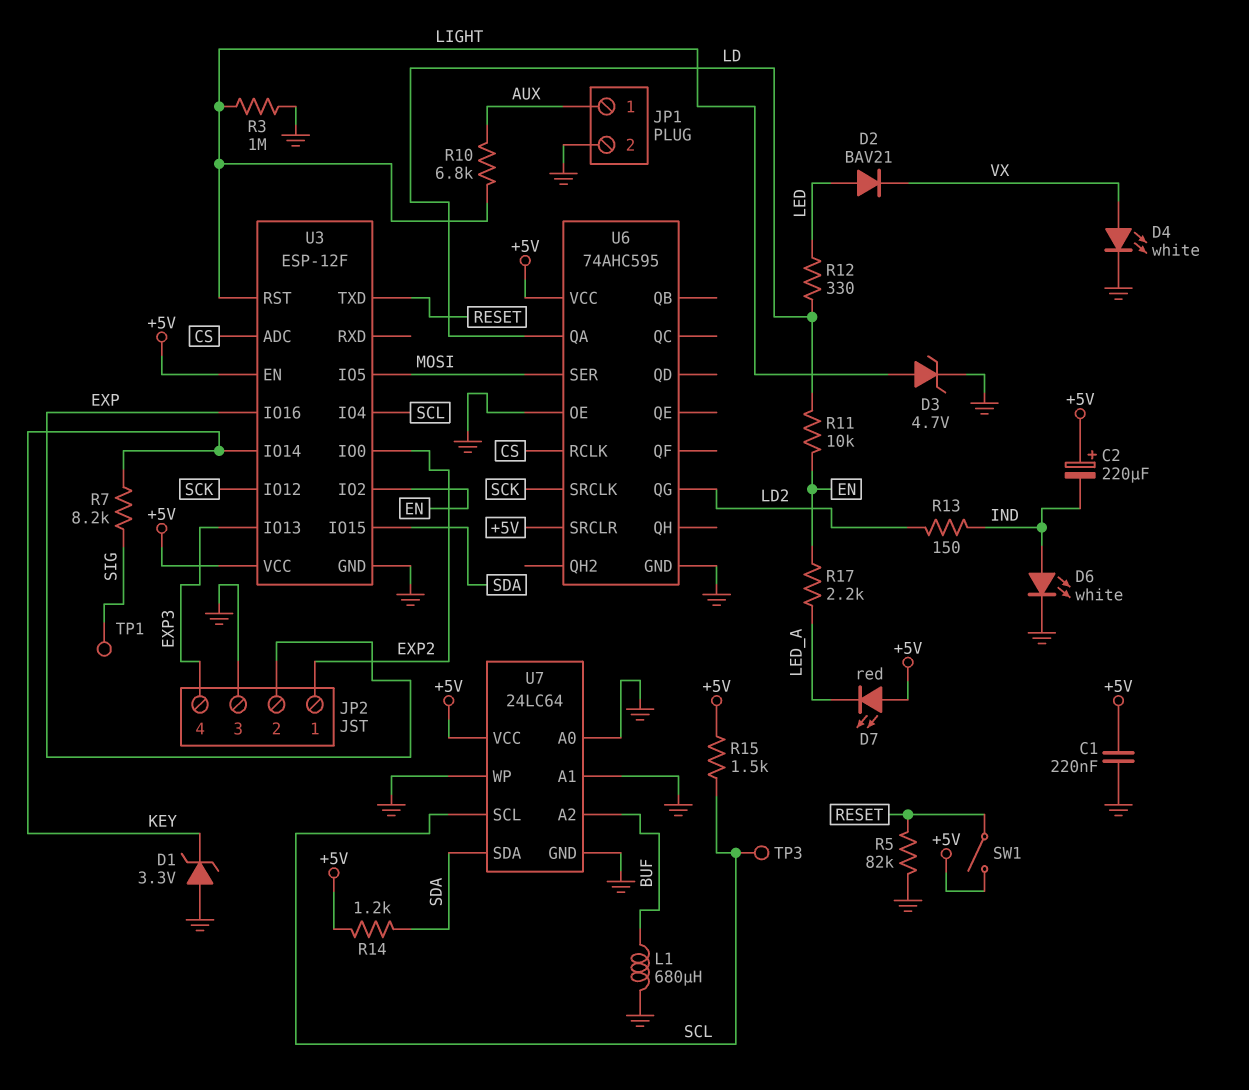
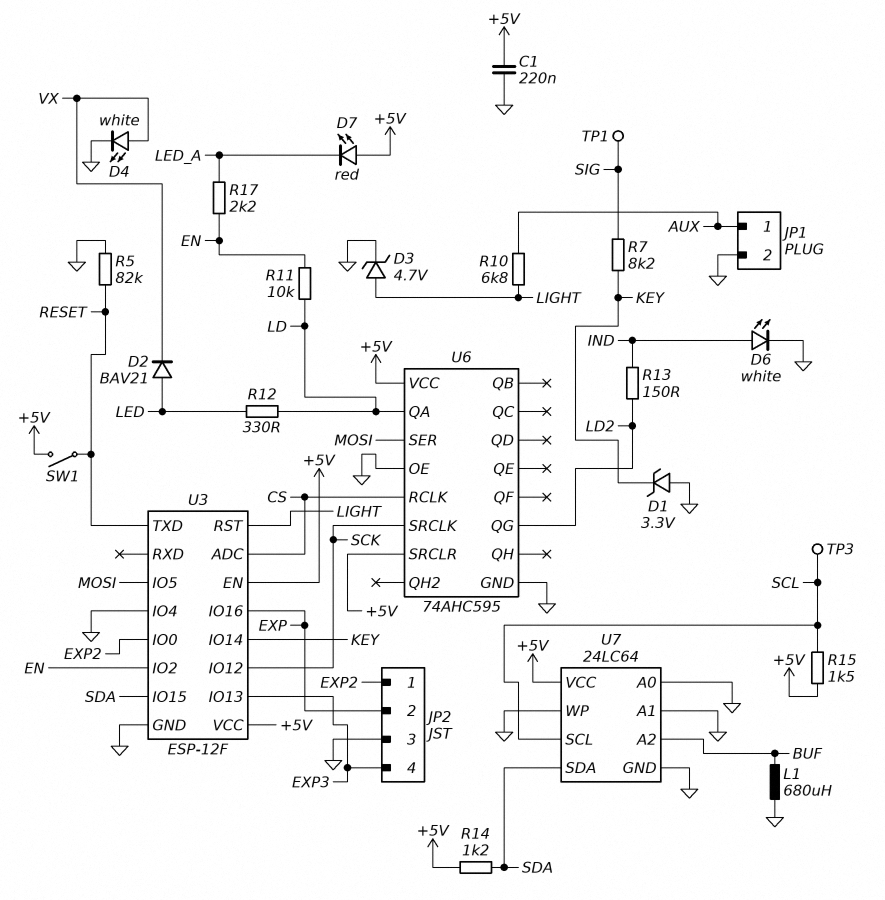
C2: 220uF (plus +5V, minus IND) -> none
R3: 1M (GND, LIGHT) -> none
U3 pin IO4: SCL -> GND

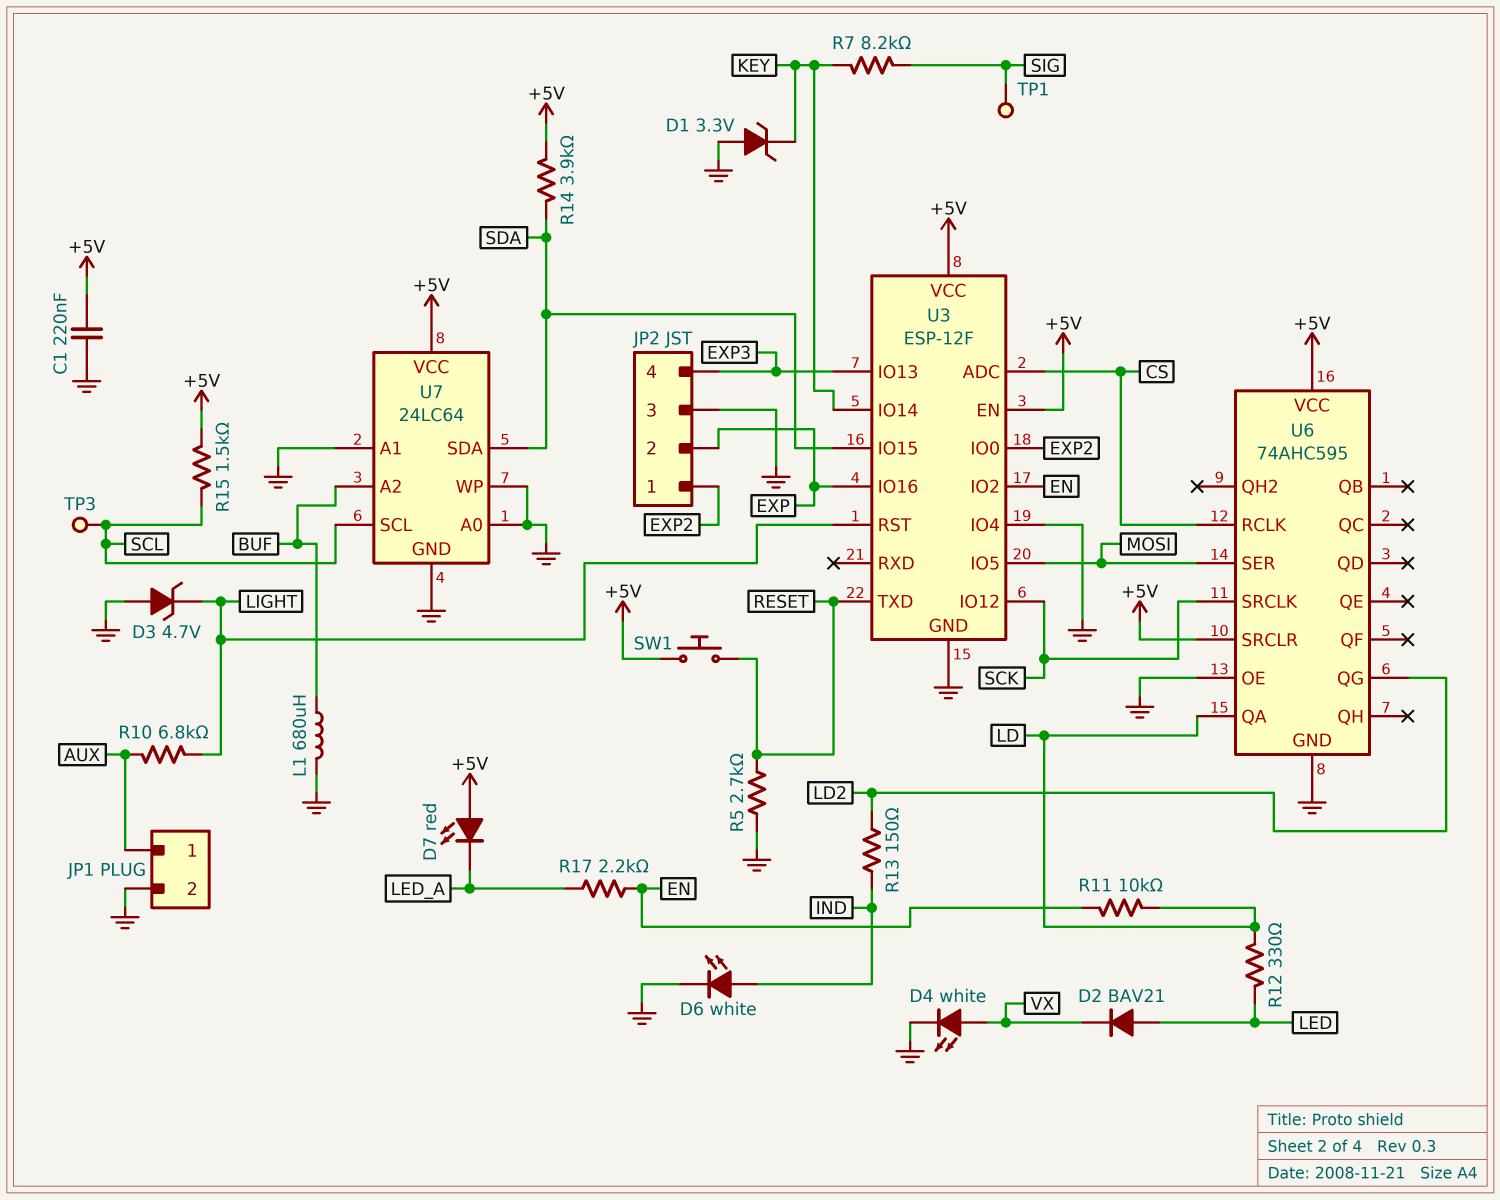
D3: zener 4.7V (A LIGHT, K GND) -> zener 4.7V (A GND, K LIGHT)
R5: 82k (GND, RESET) -> 2.7k (GND, RESET)
R14: 1.2k (+5V, SDA) -> 3.9k (+5V, SDA)
SW1: switch (+5V, RESET) -> button (+5V, RESET)

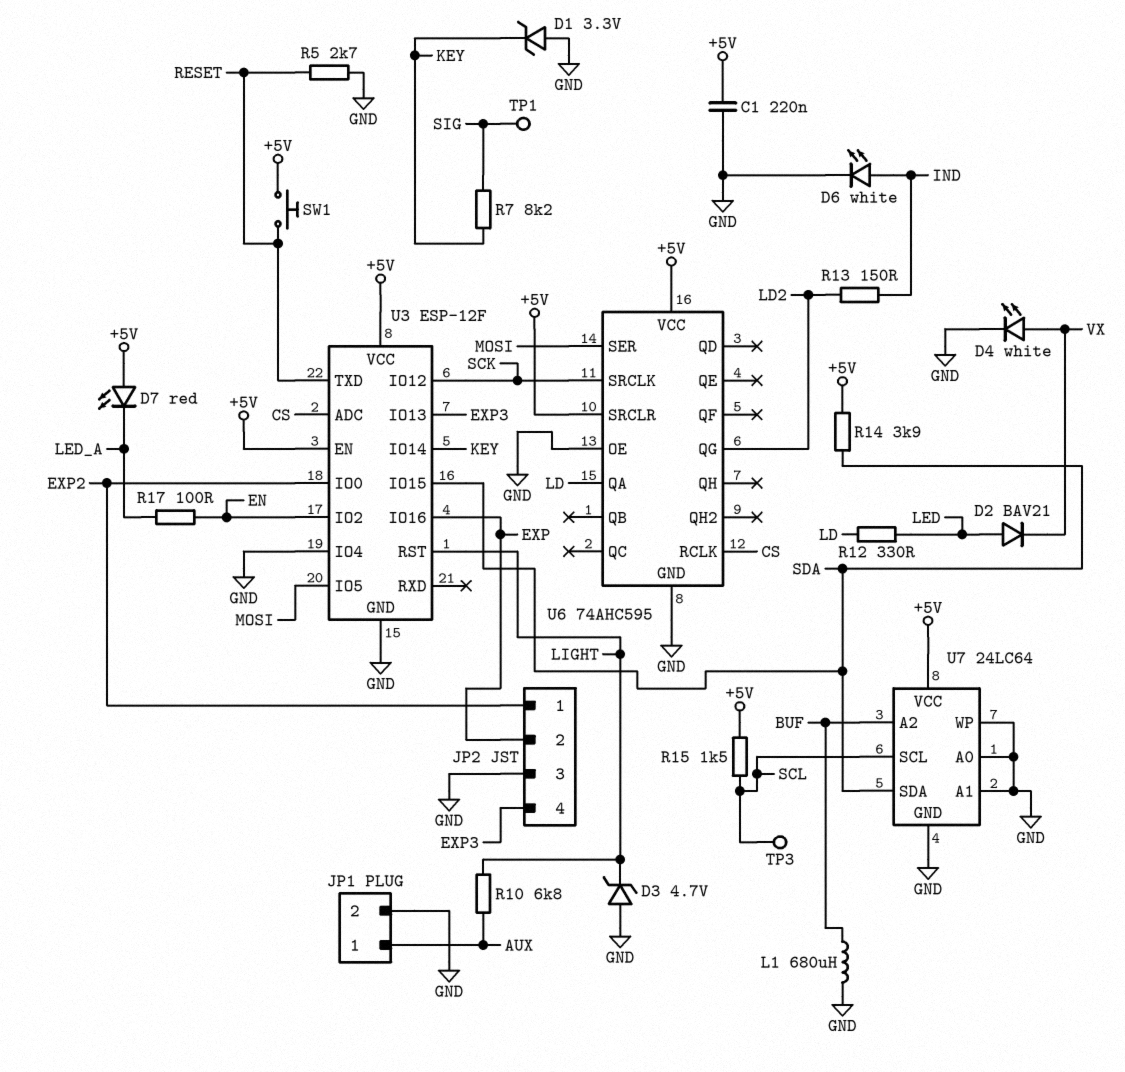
R11: 10k (EN, LD) -> none
R17: 2.2k (EN, LED_A) -> 100 (EN, LED_A)

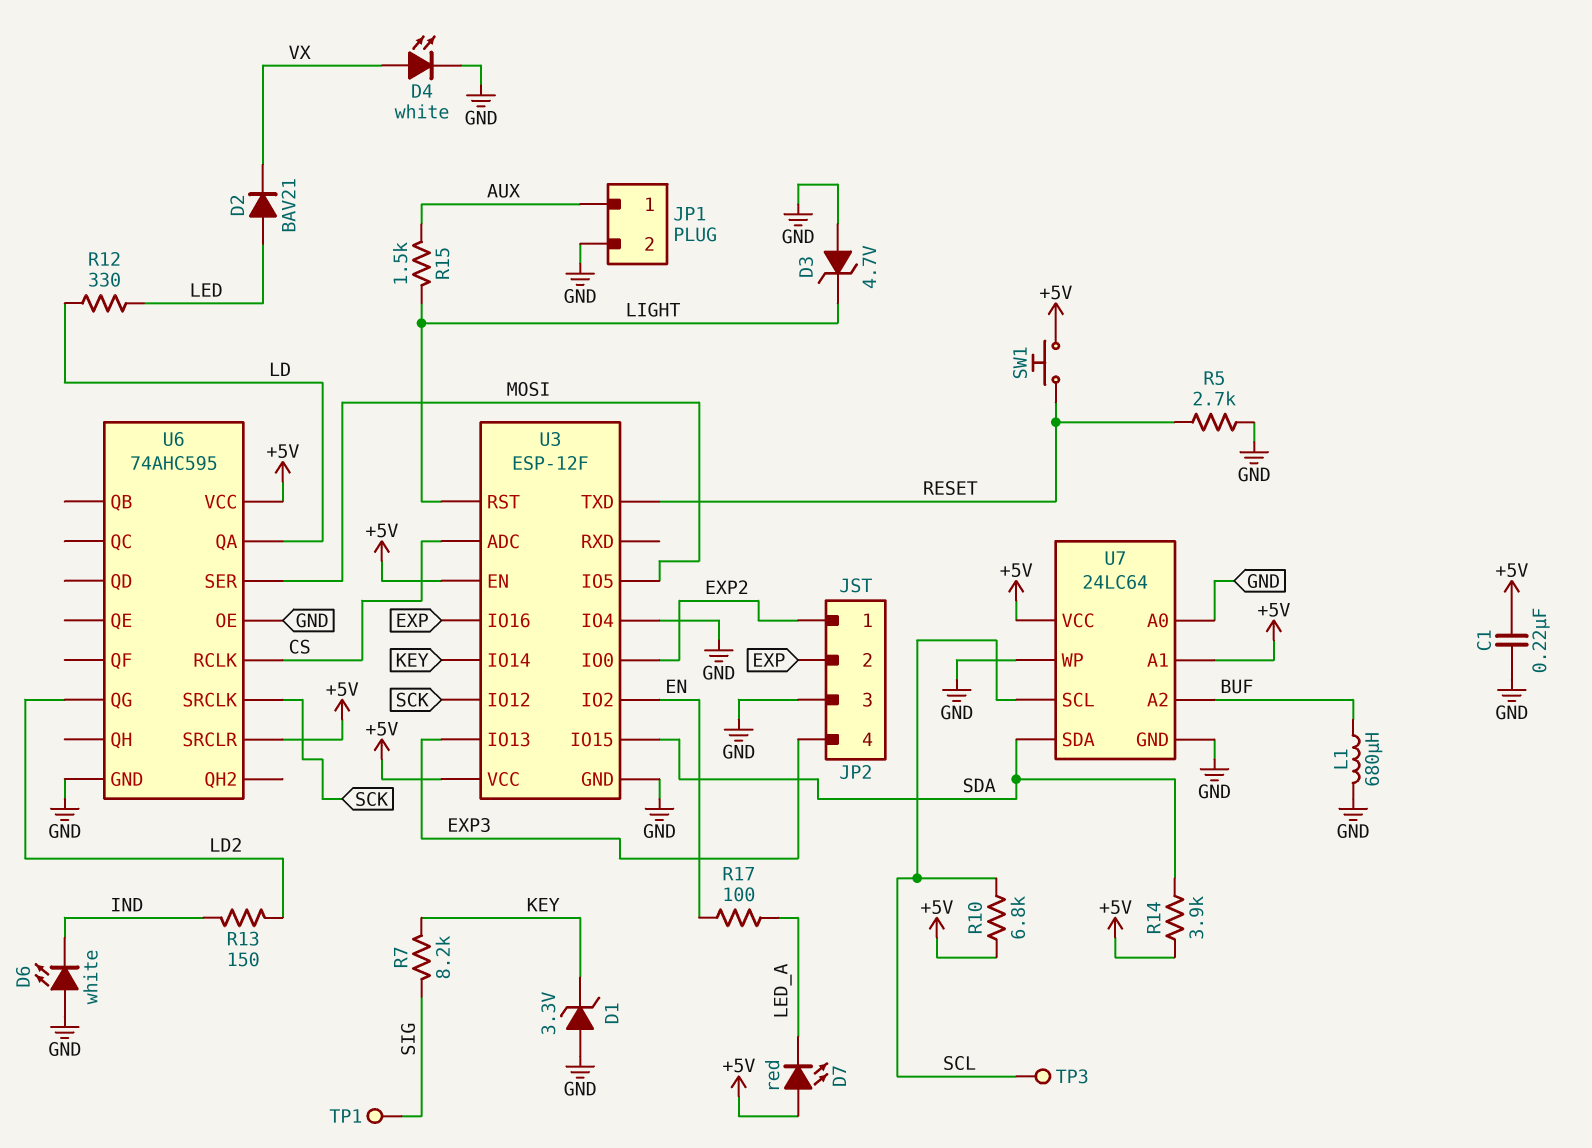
D6: LED white (A IND, K GND) -> LED white (A GND, K IND)
R10: 6.8k (AUX, LIGHT) -> 6.8k (+5V, SCL)
R15: 1.5k (+5V, SCL) -> 1.5k (AUX, LIGHT)
U7 pin A1: GND -> +5V

